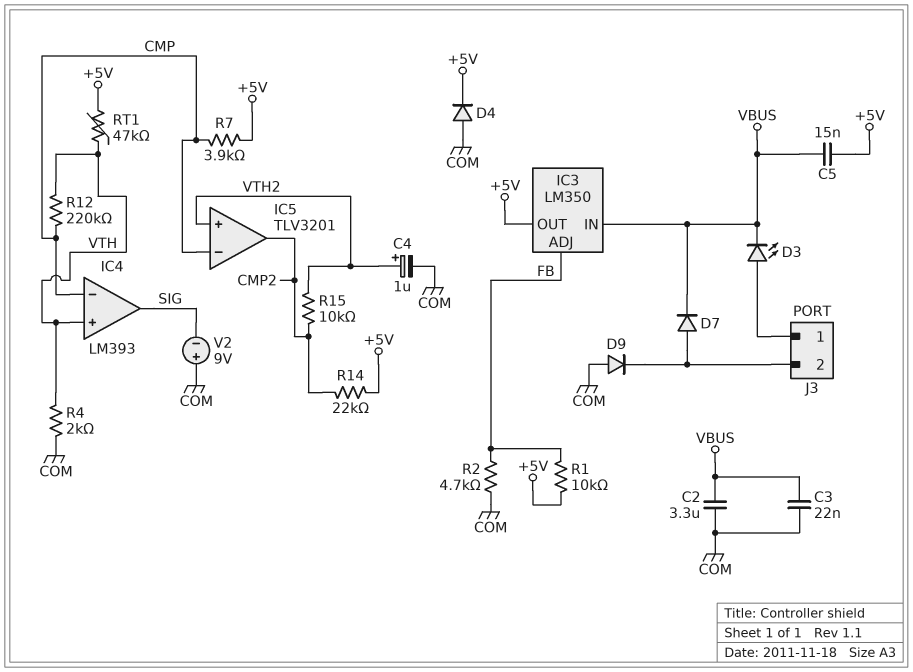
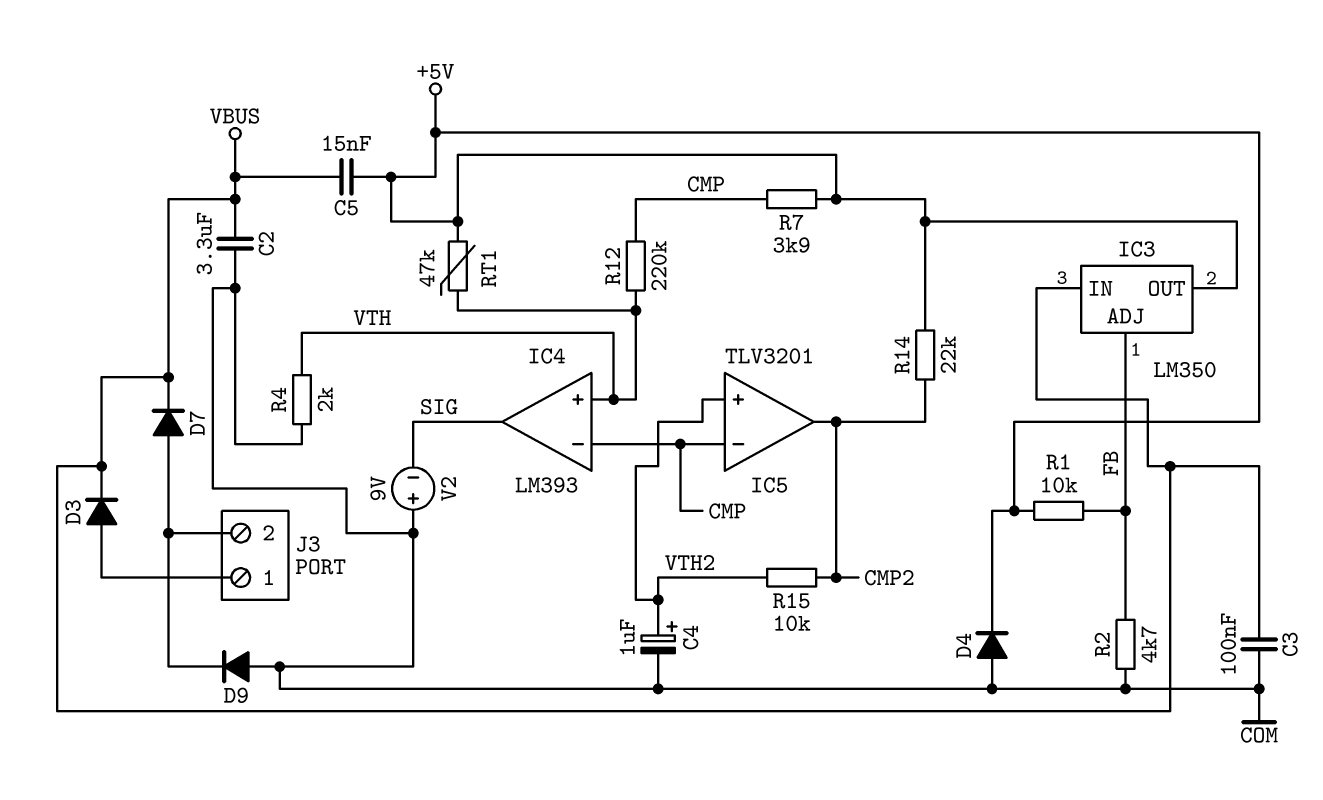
C3: 22nF (COM, VBUS) -> 100nF (COM, VBUS)
D3: LED (A J3/1, K VBUS) -> diode (A J3/1, K VBUS)

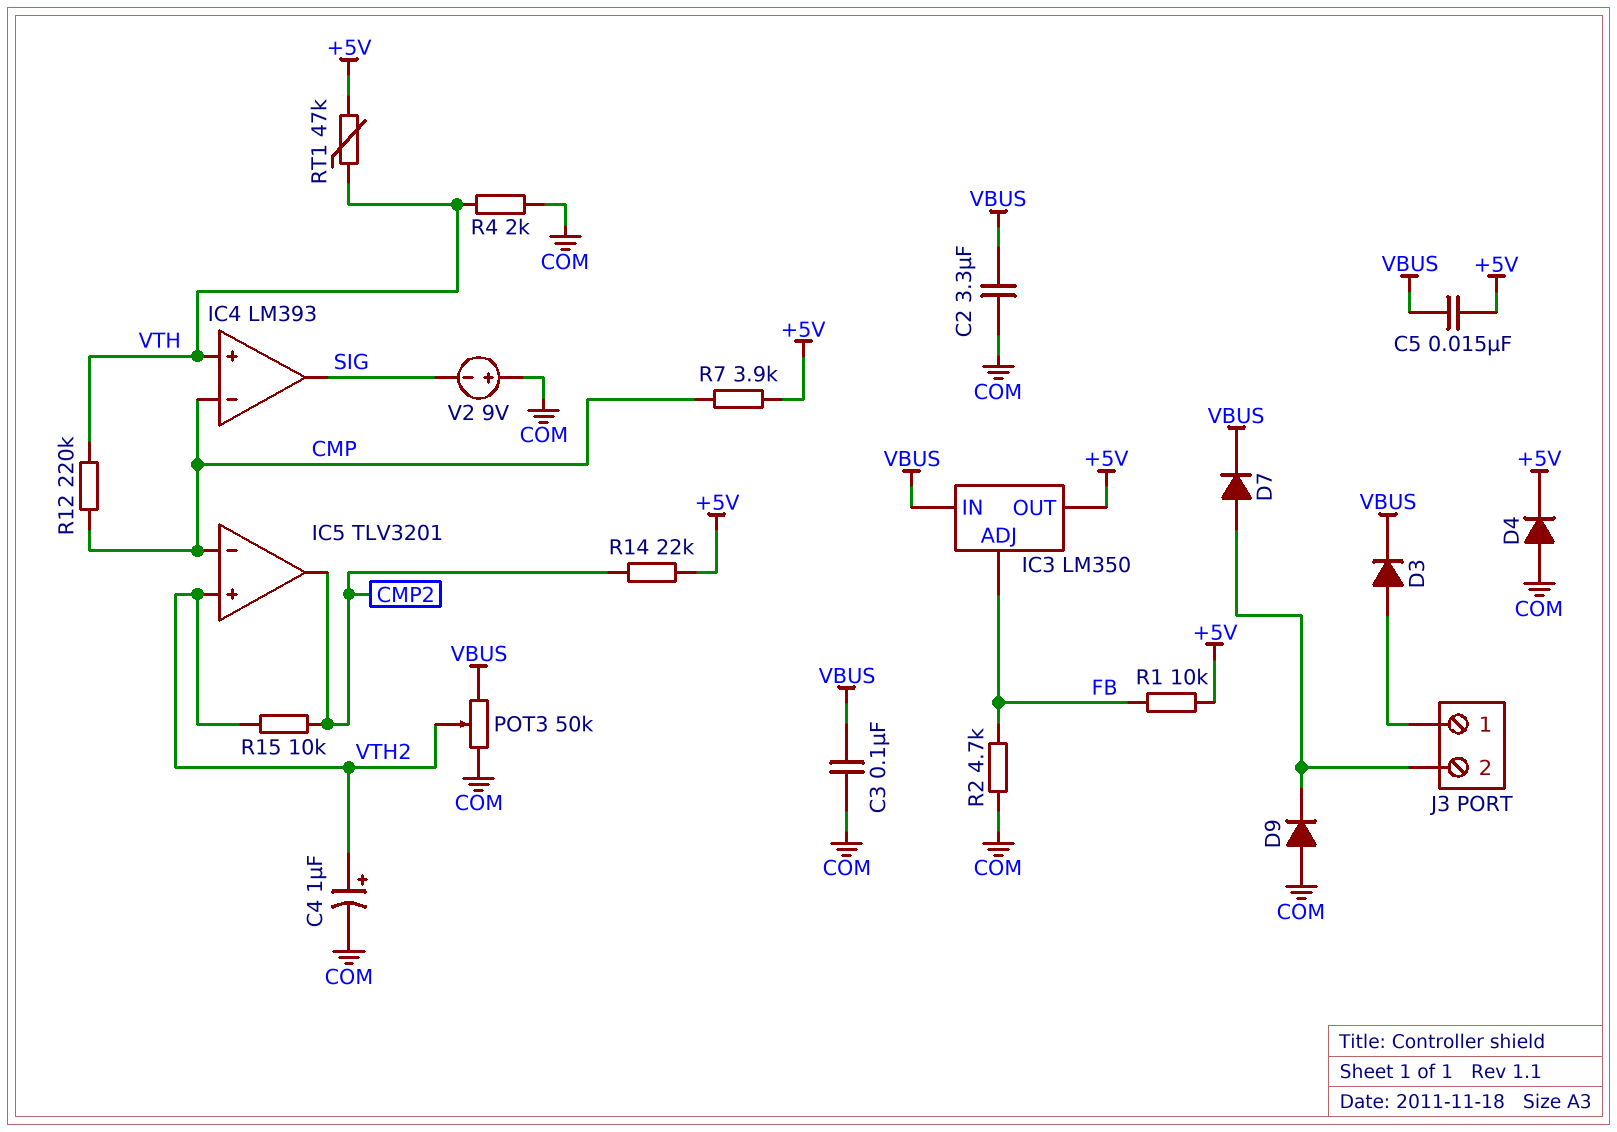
POT3: none -> 50k (COM, VBUS, wiper VTH2)

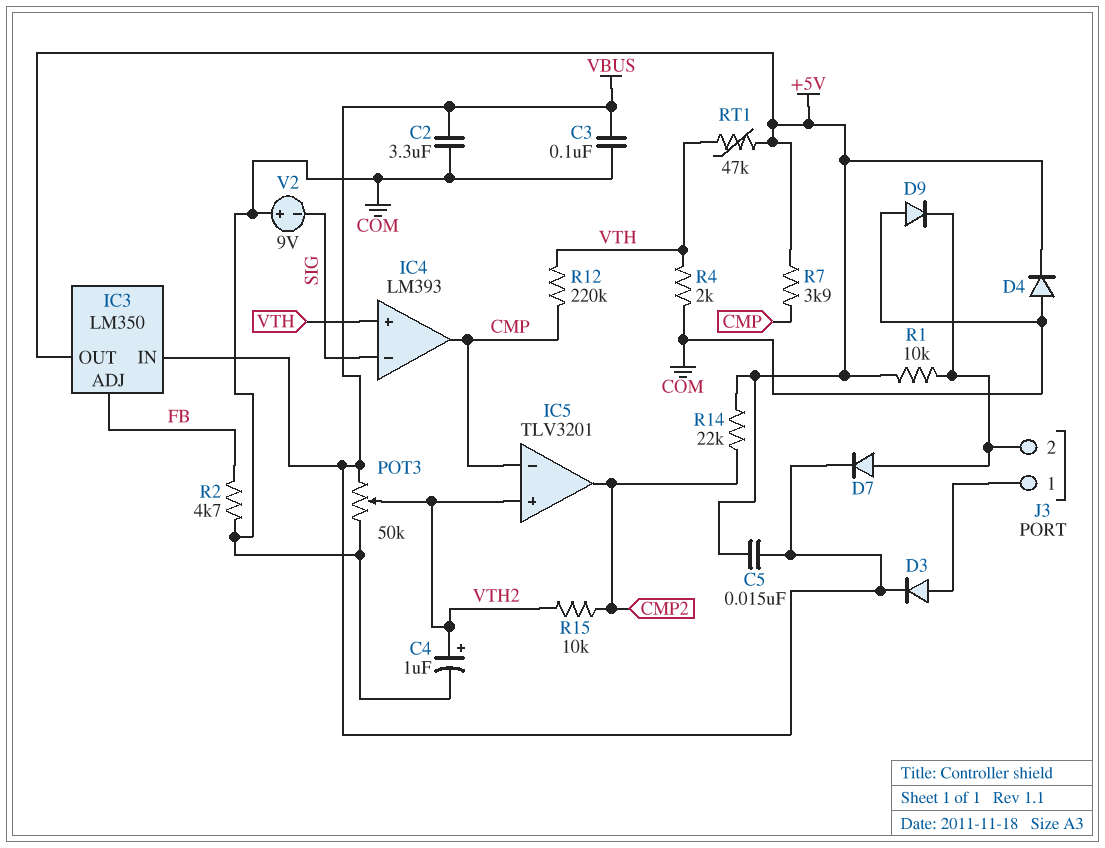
IC4 pin in-: CMP -> SIG
IC4 pin out: SIG -> CMP
R1: 10k (+5V, FB) -> 10k (+5V, J3/2)

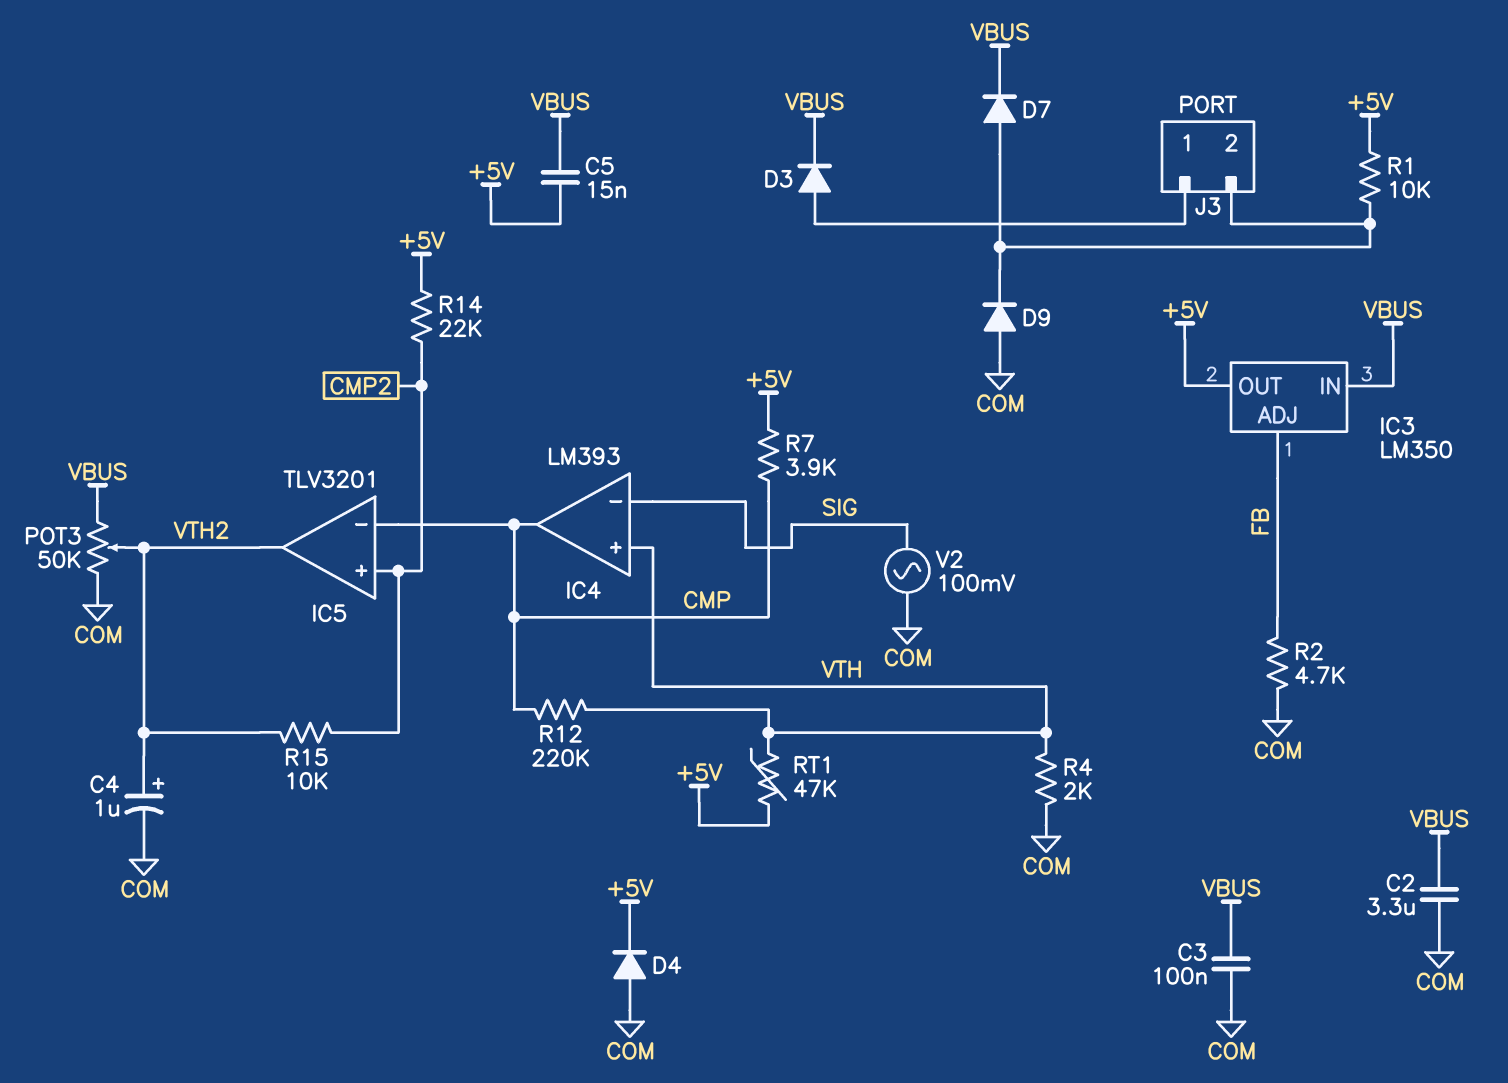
IC5 pin in+: VTH2 -> CMP2
IC5 pin out: CMP2 -> VTH2
V2: 9V (plus COM, minus SIG) -> AC 100mV (COM, SIG)

